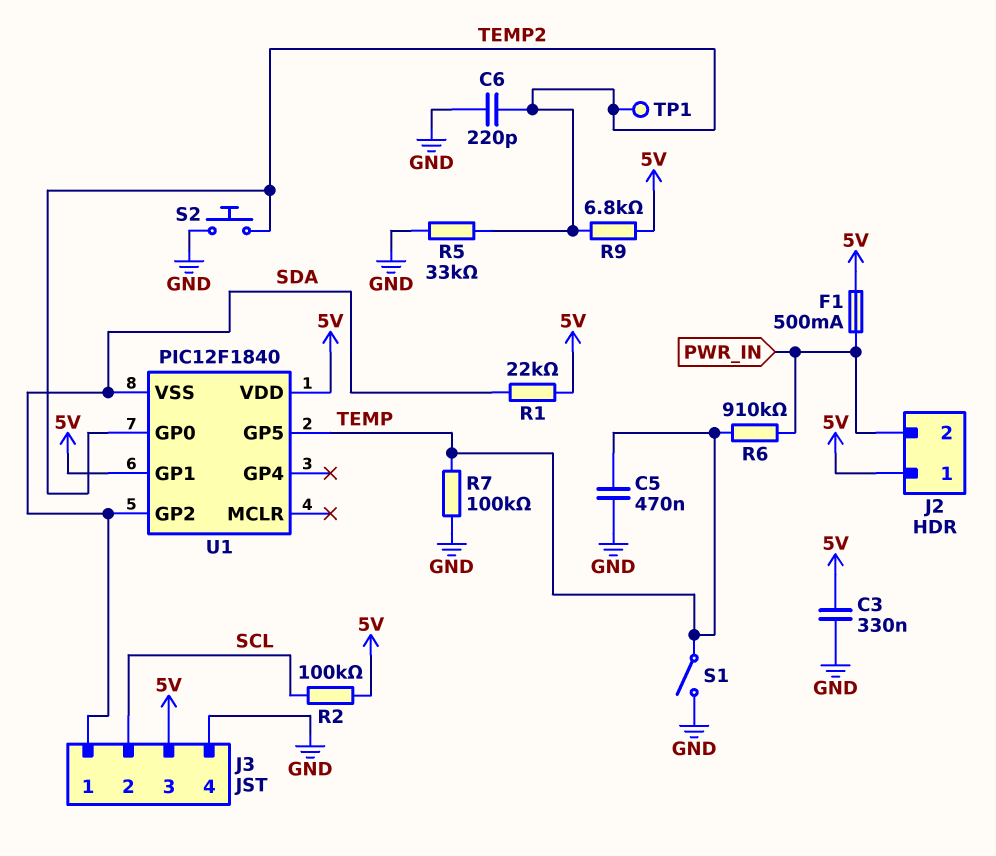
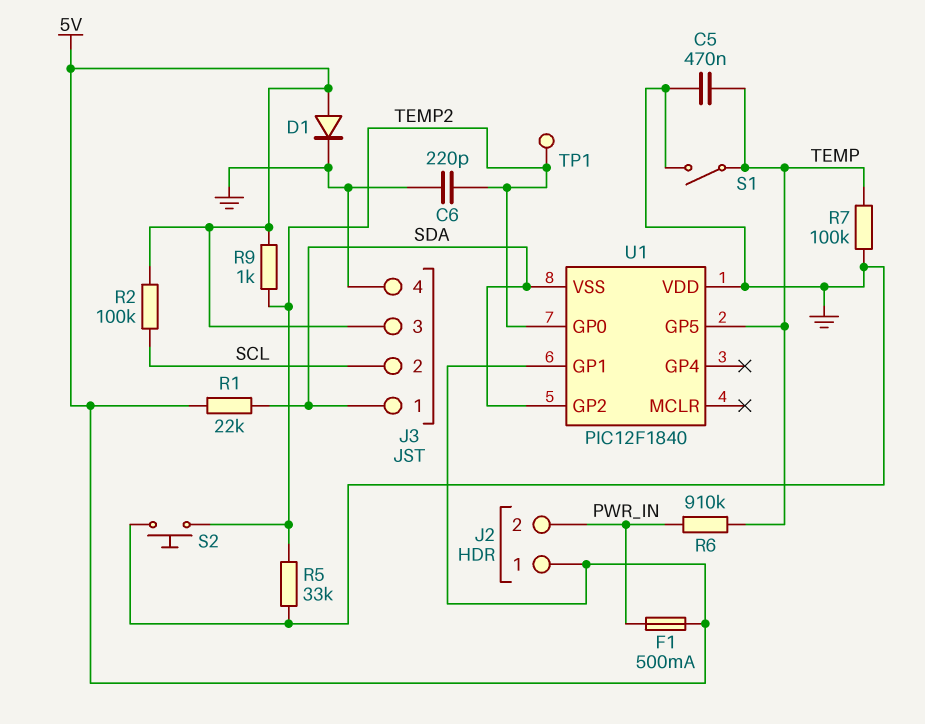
C3: 330nF (5V, GND) -> none
D1: none -> diode (A 5V, K GND)
R9: 6.8k (5V, TEMP2) -> 1k (5V, TEMP2)
U1 pin VDD: 5V -> GND

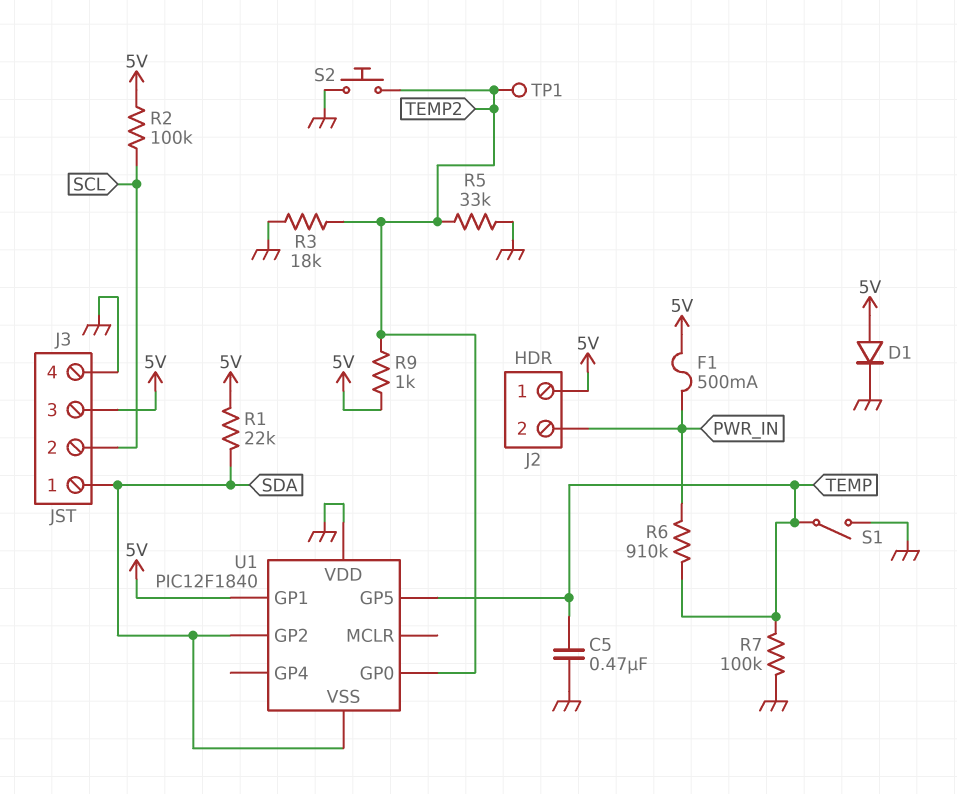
C6: 220pF (GND, TEMP2) -> none
R3: none -> 18k (GND, TEMP2)

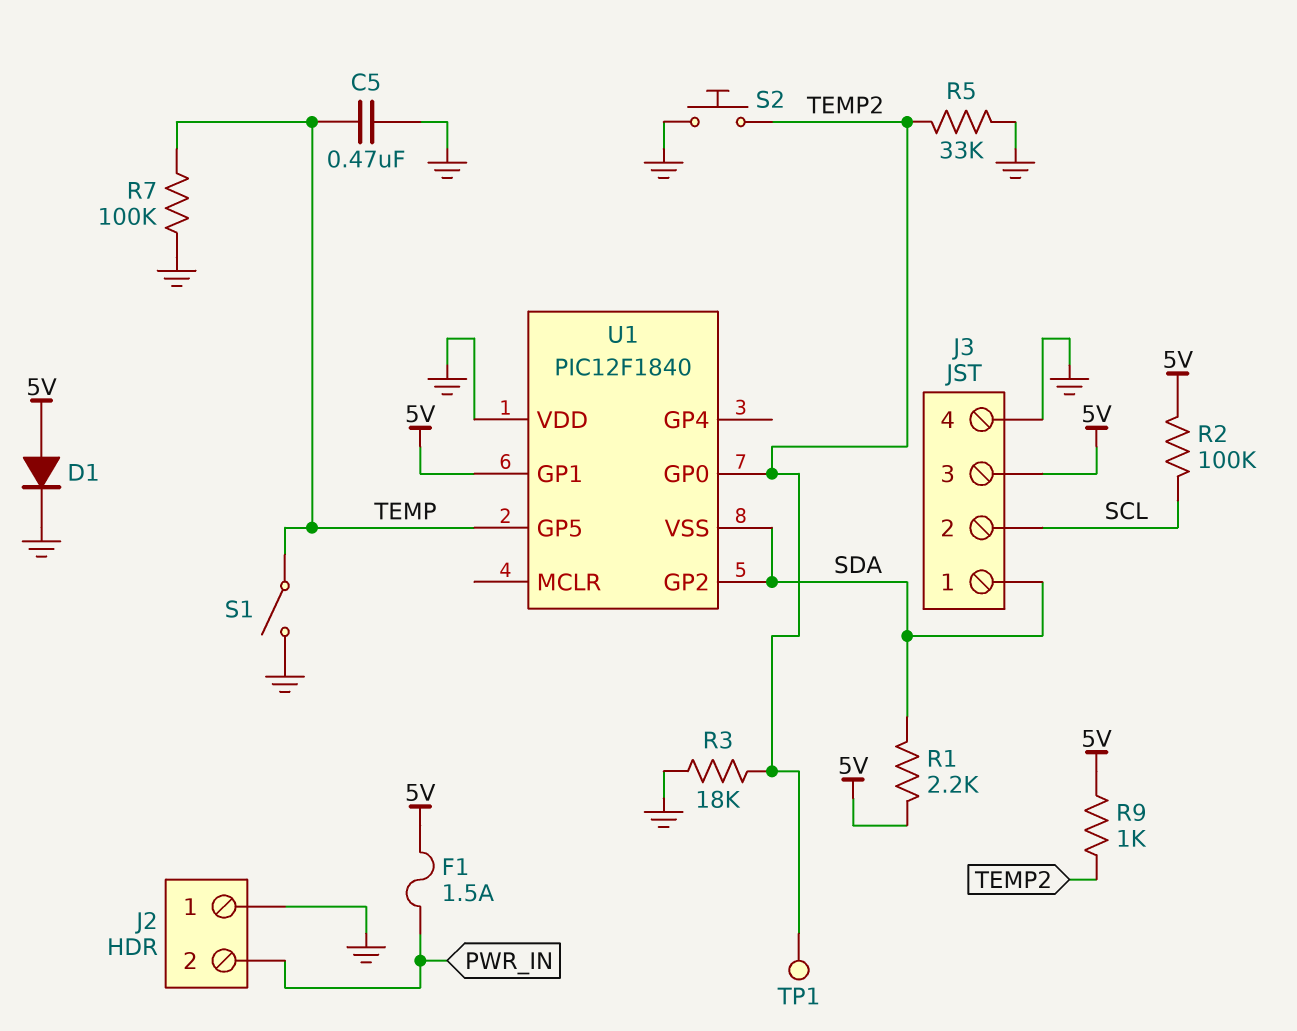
F1: 500mA (5V, PWR_IN) -> 1.5A (5V, PWR_IN)
J2 pin 1: 5V -> GND
R1: 22k (5V, SDA) -> 2.2k (5V, SDA)
R6: 910k (PWR_IN, TEMP) -> none

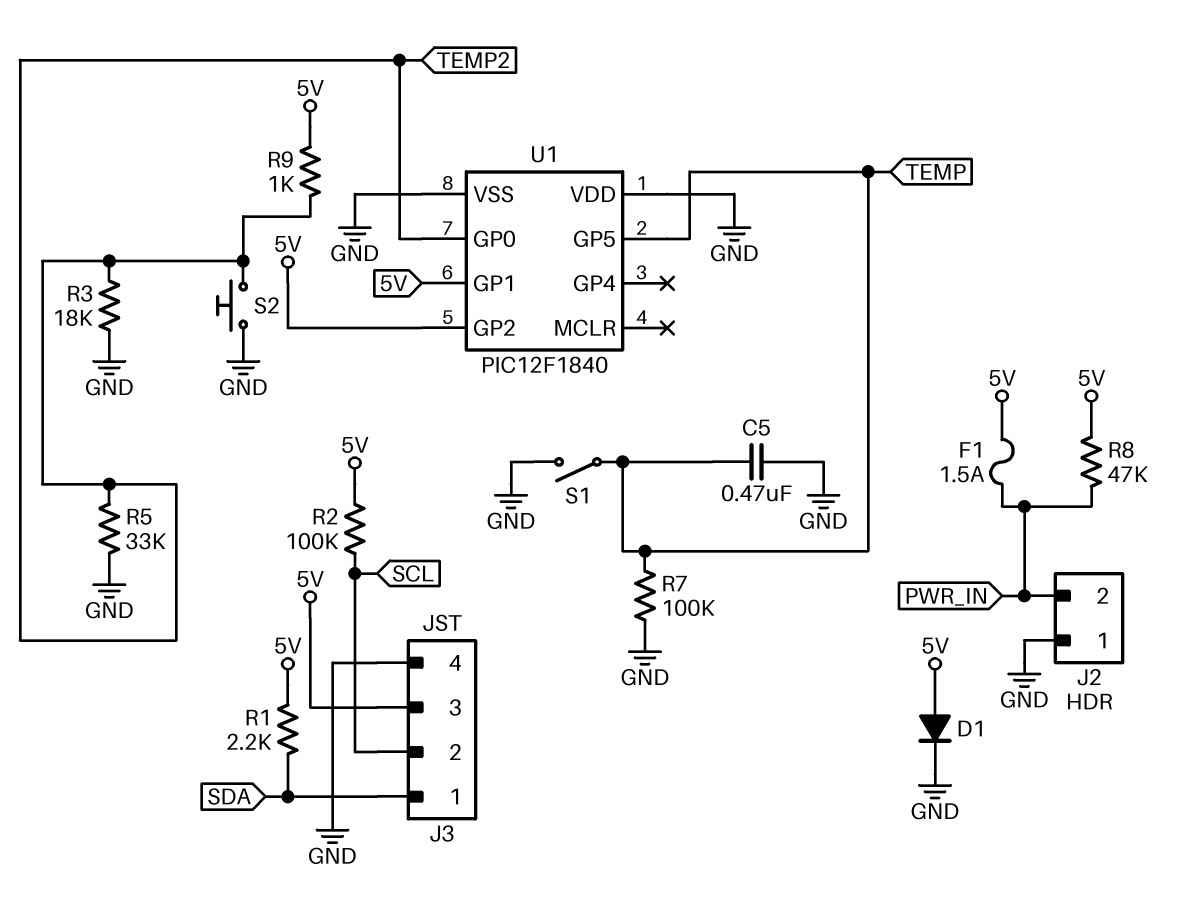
R8: none -> 47k (5V, PWR_IN)
TP1: test point (TEMP2) -> none
U1 pin GP2: SDA -> 5V
U1 pin VSS: SDA -> GND

